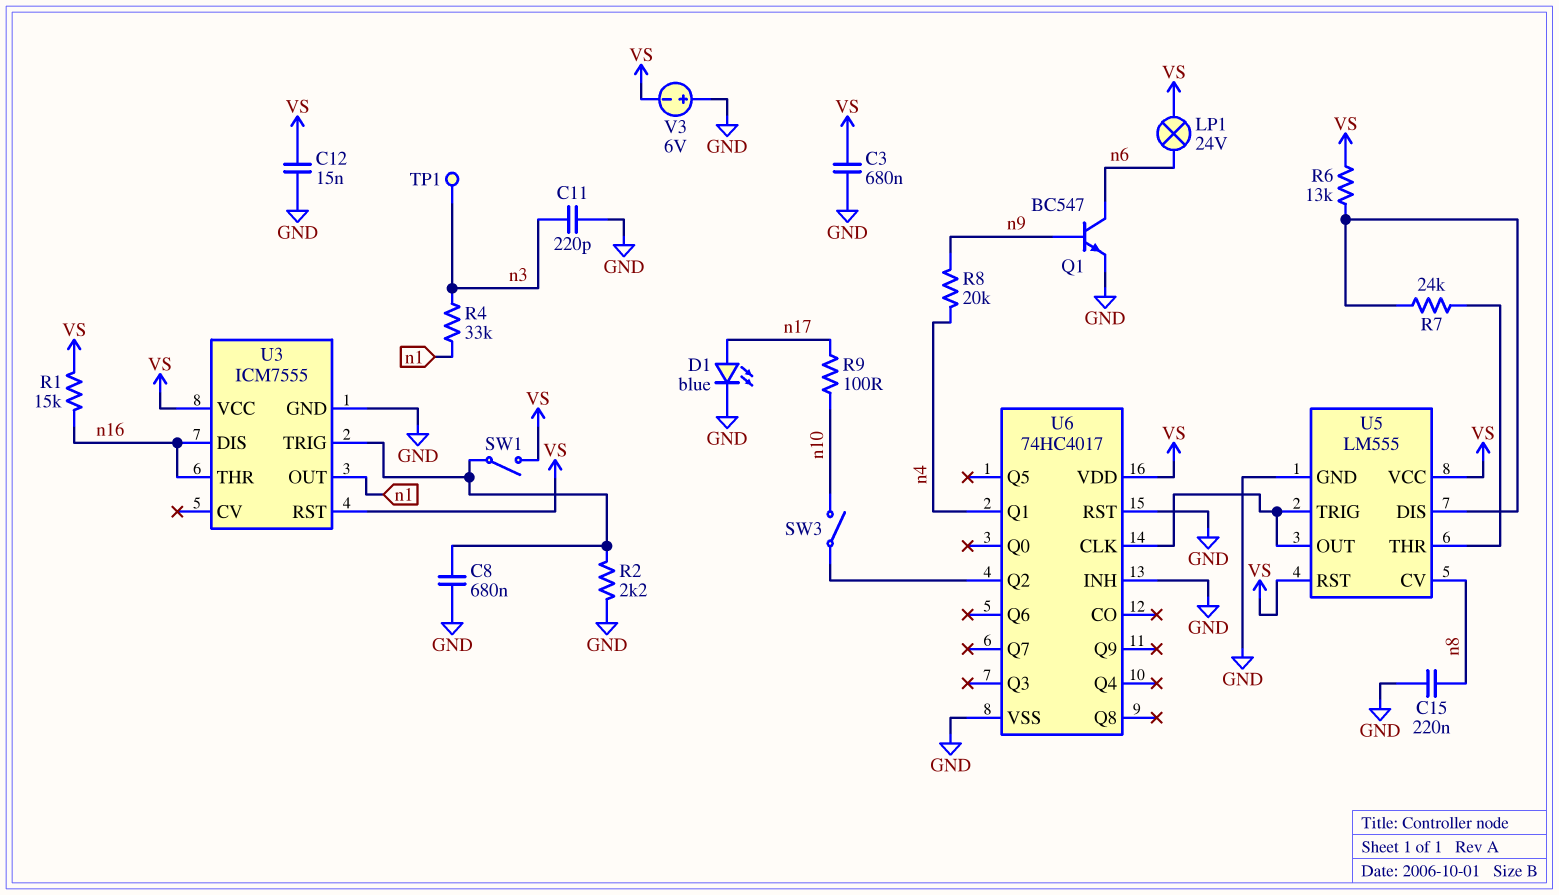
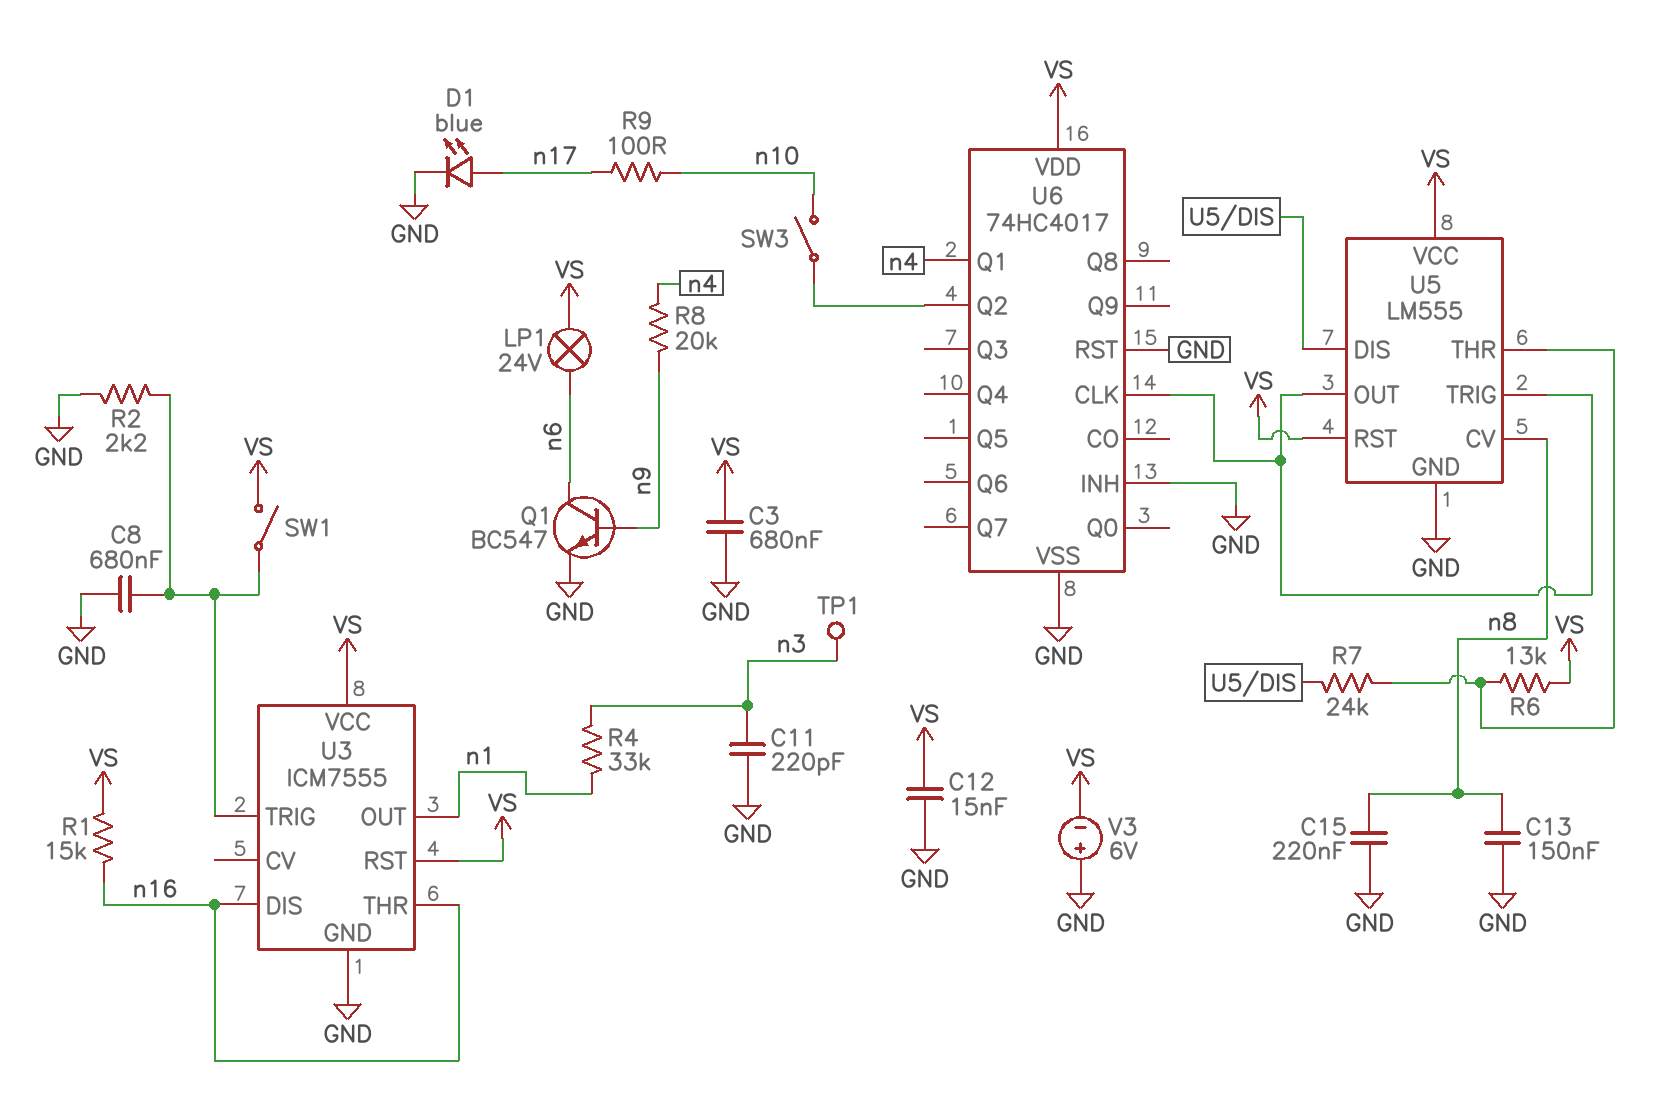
C13: none -> 150nF (GND, n8)
R6: 13k (U5/DIS, VS) -> 13k (U5/THR, VS)

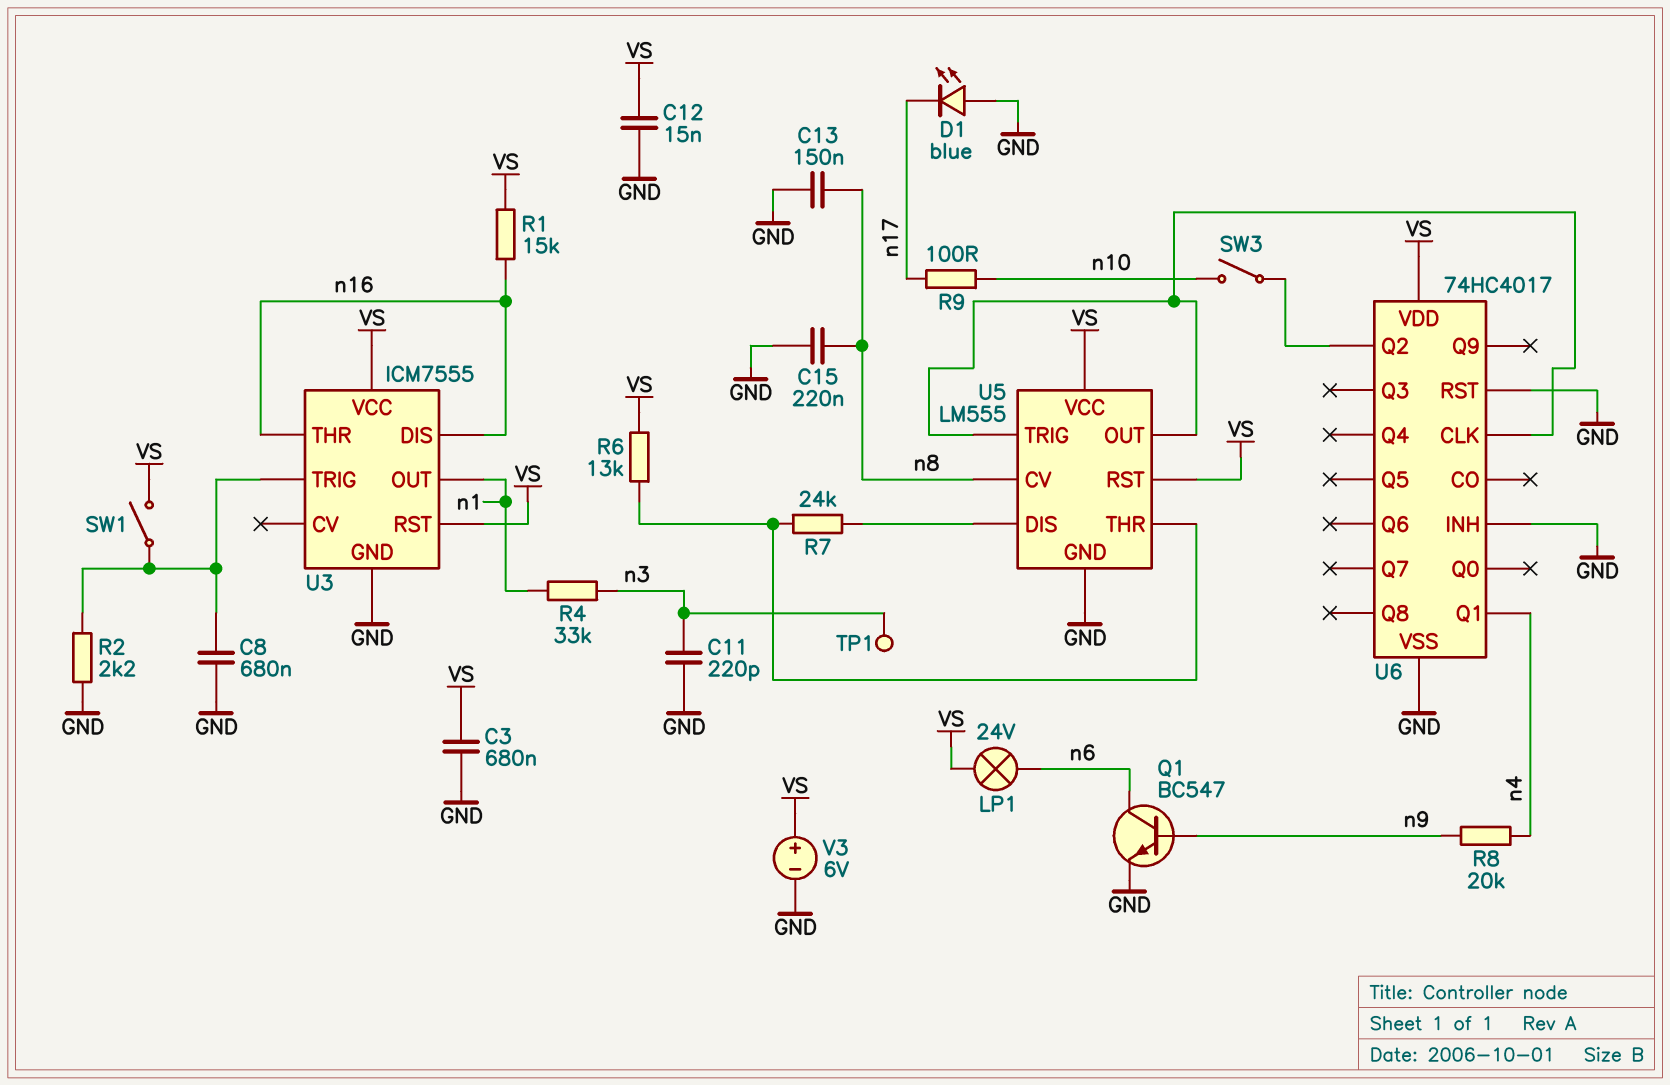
D1: LED blue (A n17, K GND) -> LED blue (A GND, K n17)
V3: 6V (plus GND, minus VS) -> 6V (plus VS, minus GND)

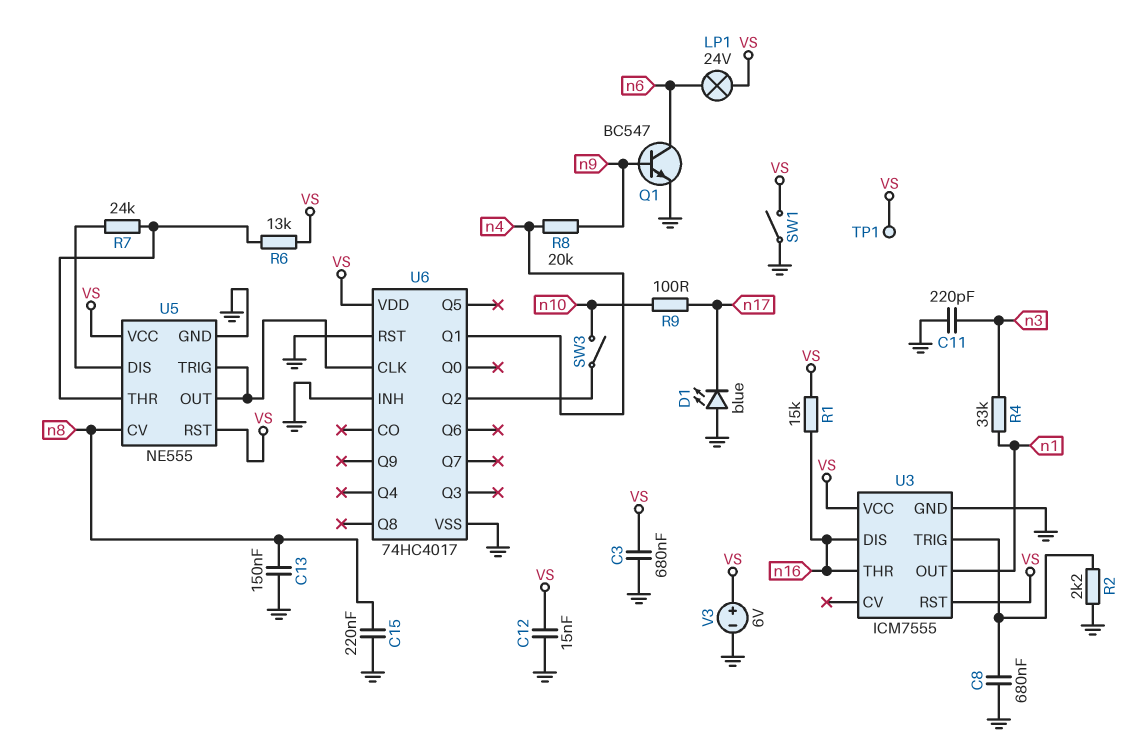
SW1: switch (U3/TRIG, VS) -> switch (GND, VS)
TP1: test point (n3) -> test point (VS)
U5: LM555 -> NE555

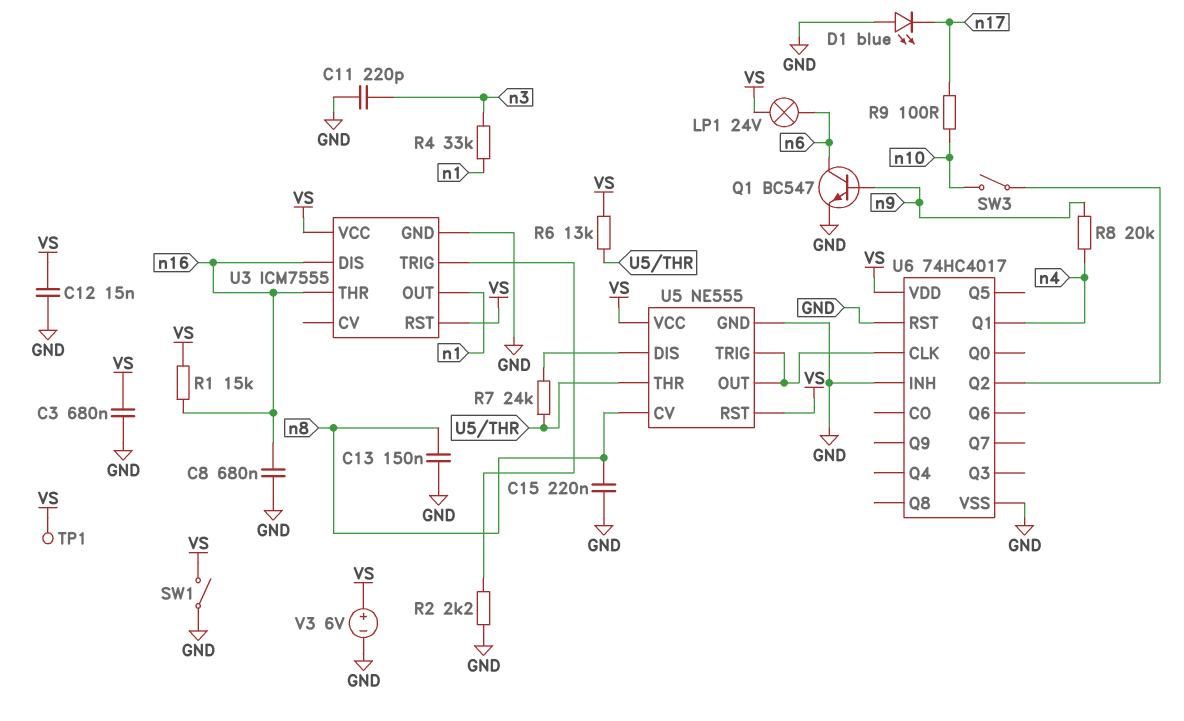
C8: 680nF (GND, U3/TRIG) -> 680nF (GND, n16)

